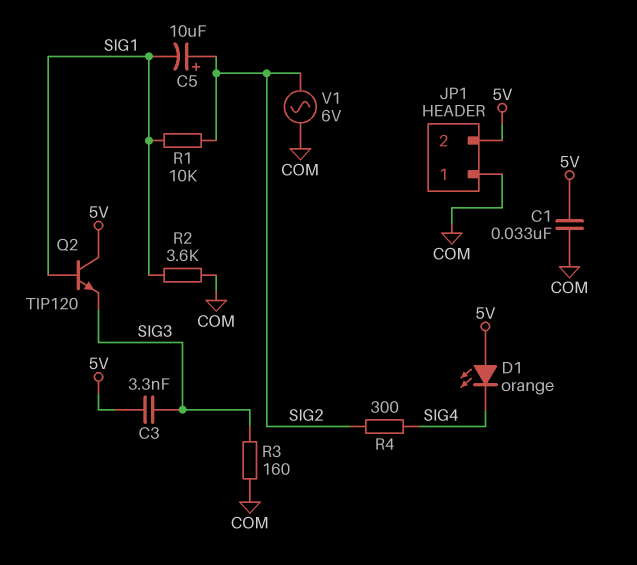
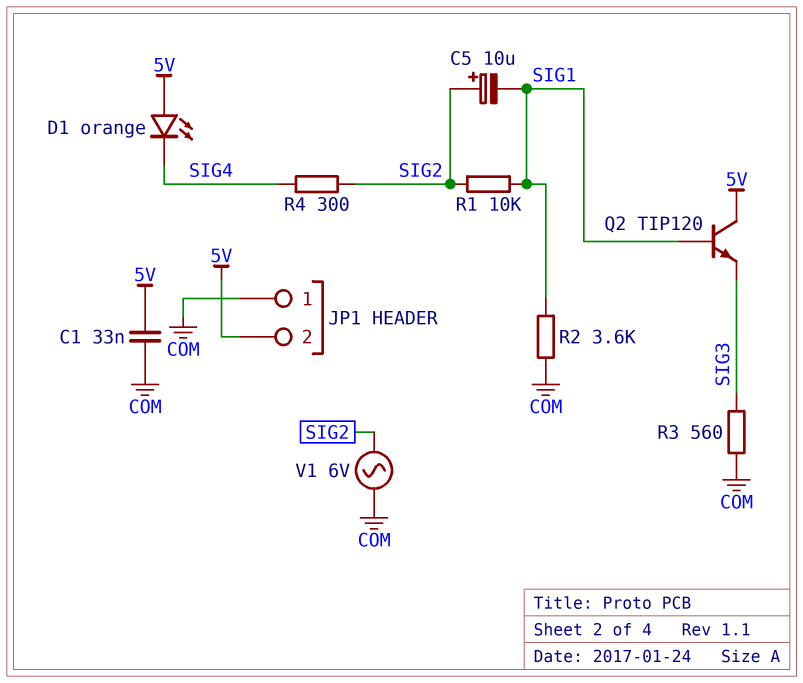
C3: 3.3nF (5V, SIG3) -> none
R3: 160 (COM, SIG3) -> 560 (COM, SIG3)

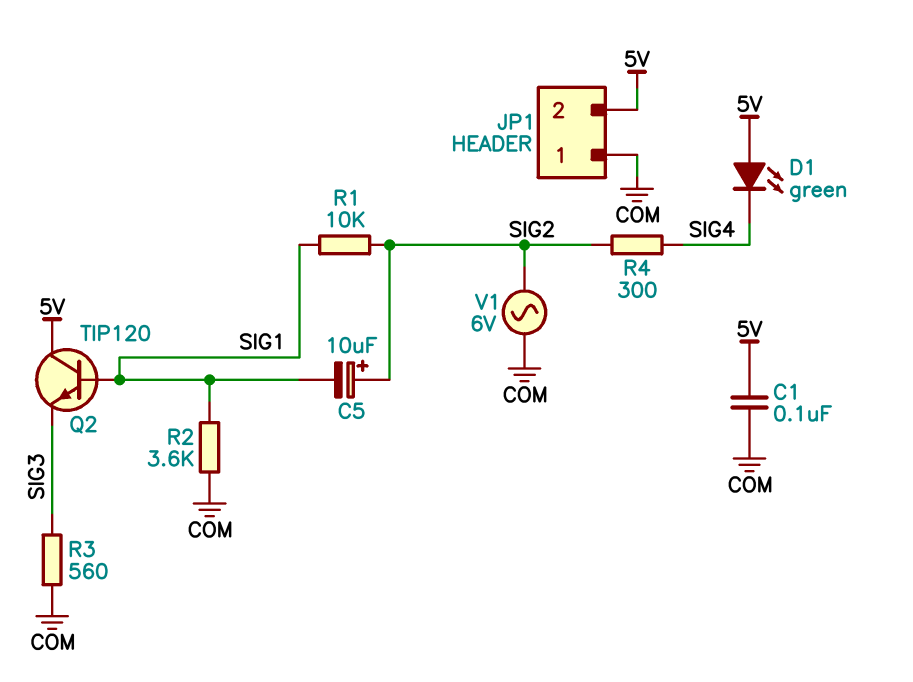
C1: 33nF (5V, COM) -> 100nF (5V, COM)
D1: LED orange (A 5V, K SIG4) -> LED green (A 5V, K SIG4)

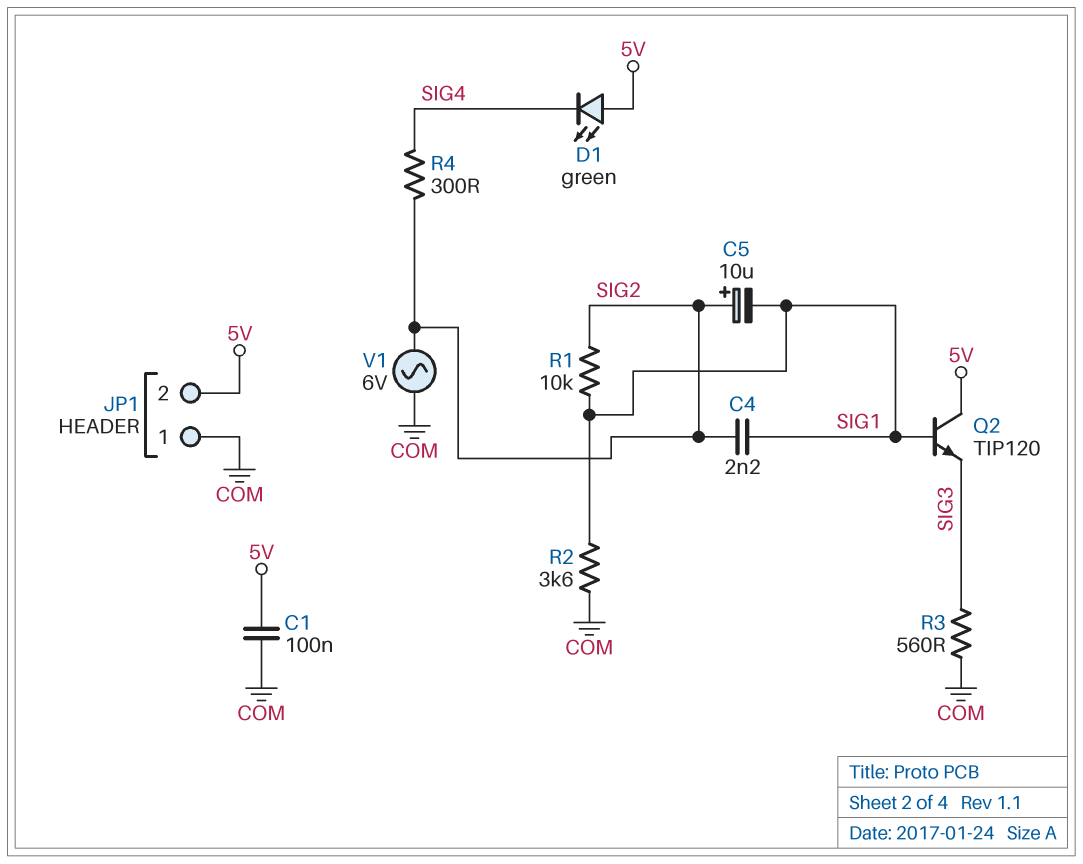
C4: none -> 2.2nF (SIG1, SIG2)

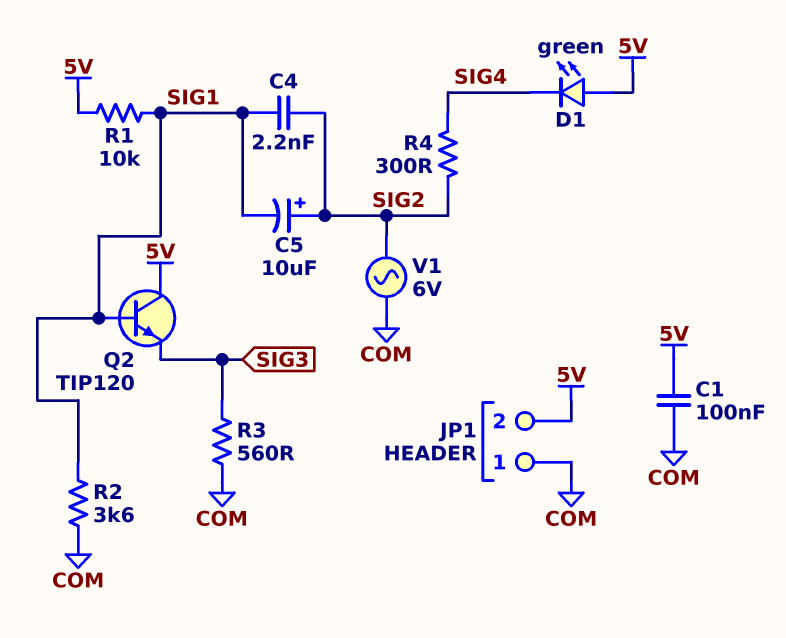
R1: 10k (SIG1, SIG2) -> 10k (5V, SIG1)

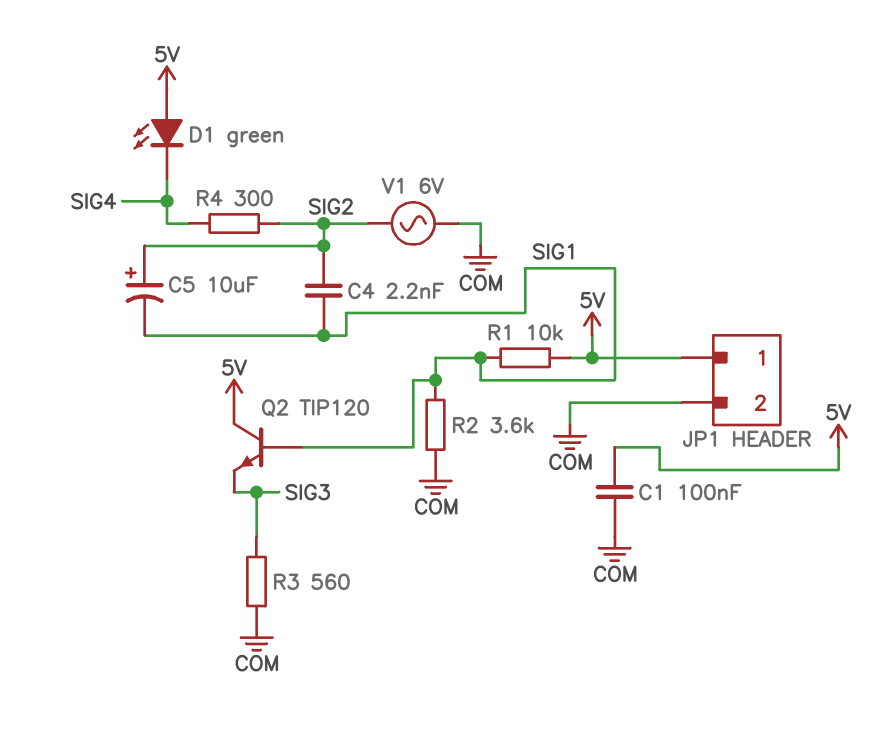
JP1 pin 1: COM -> 5V
JP1 pin 2: 5V -> COM

